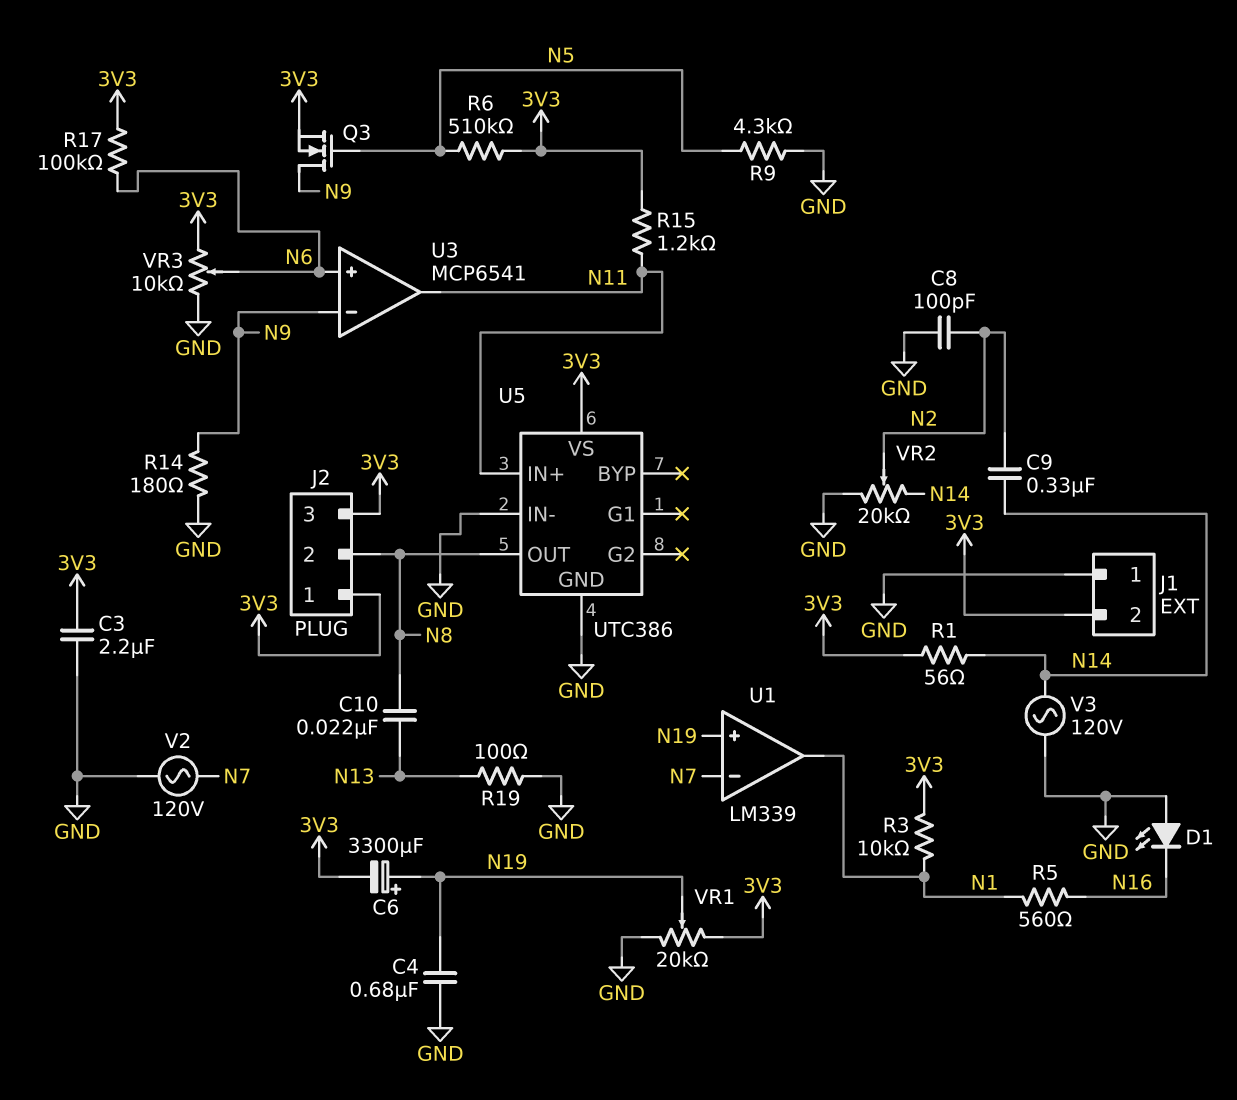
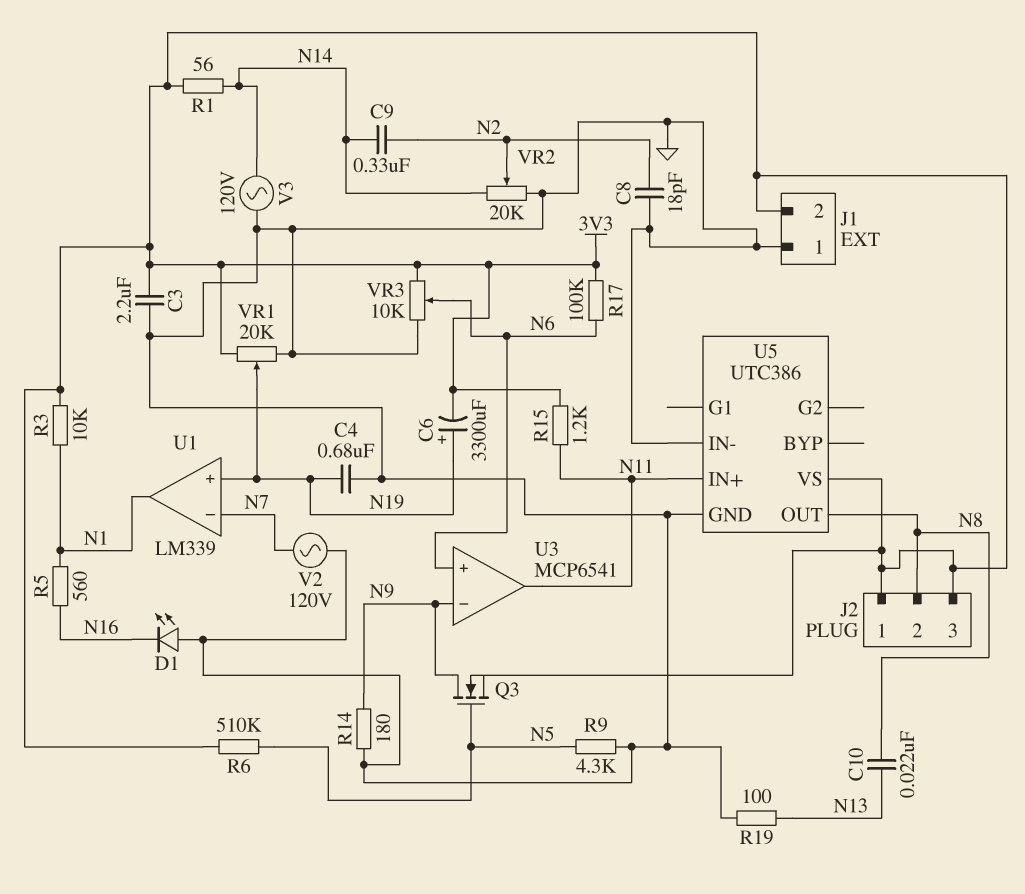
C8: 100pF (GND, N2) -> 18pF (GND, N2)

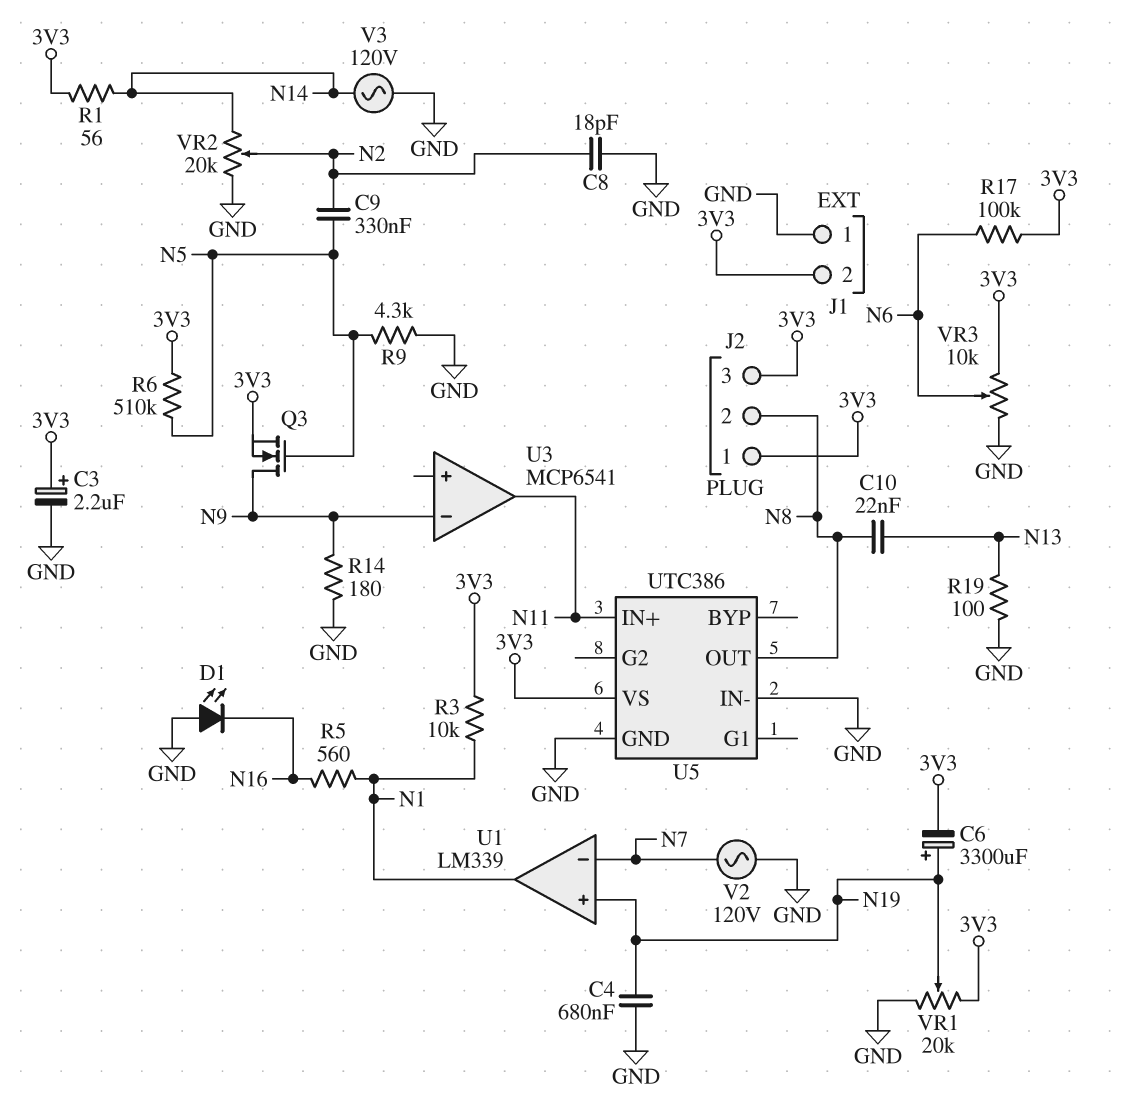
C3: 2.2uF (3V3, GND) -> 2.2uF (plus 3V3, minus GND)
C9: 330nF (N2, N14) -> 330nF (N2, N5)
R15: 1.2k (3V3, N11) -> none
U3 pin in+: N6 -> none

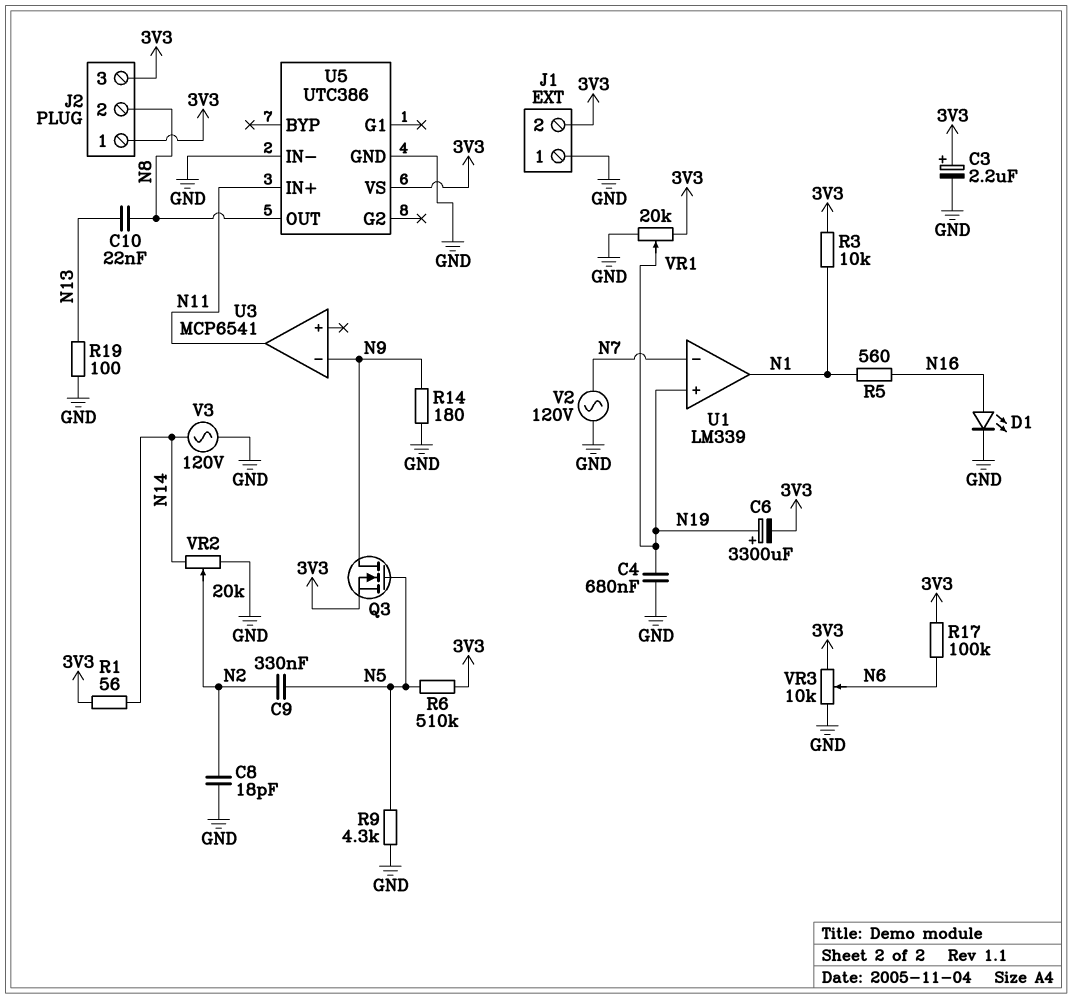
D1: LED (A GND, K N16) -> LED (A N16, K GND)

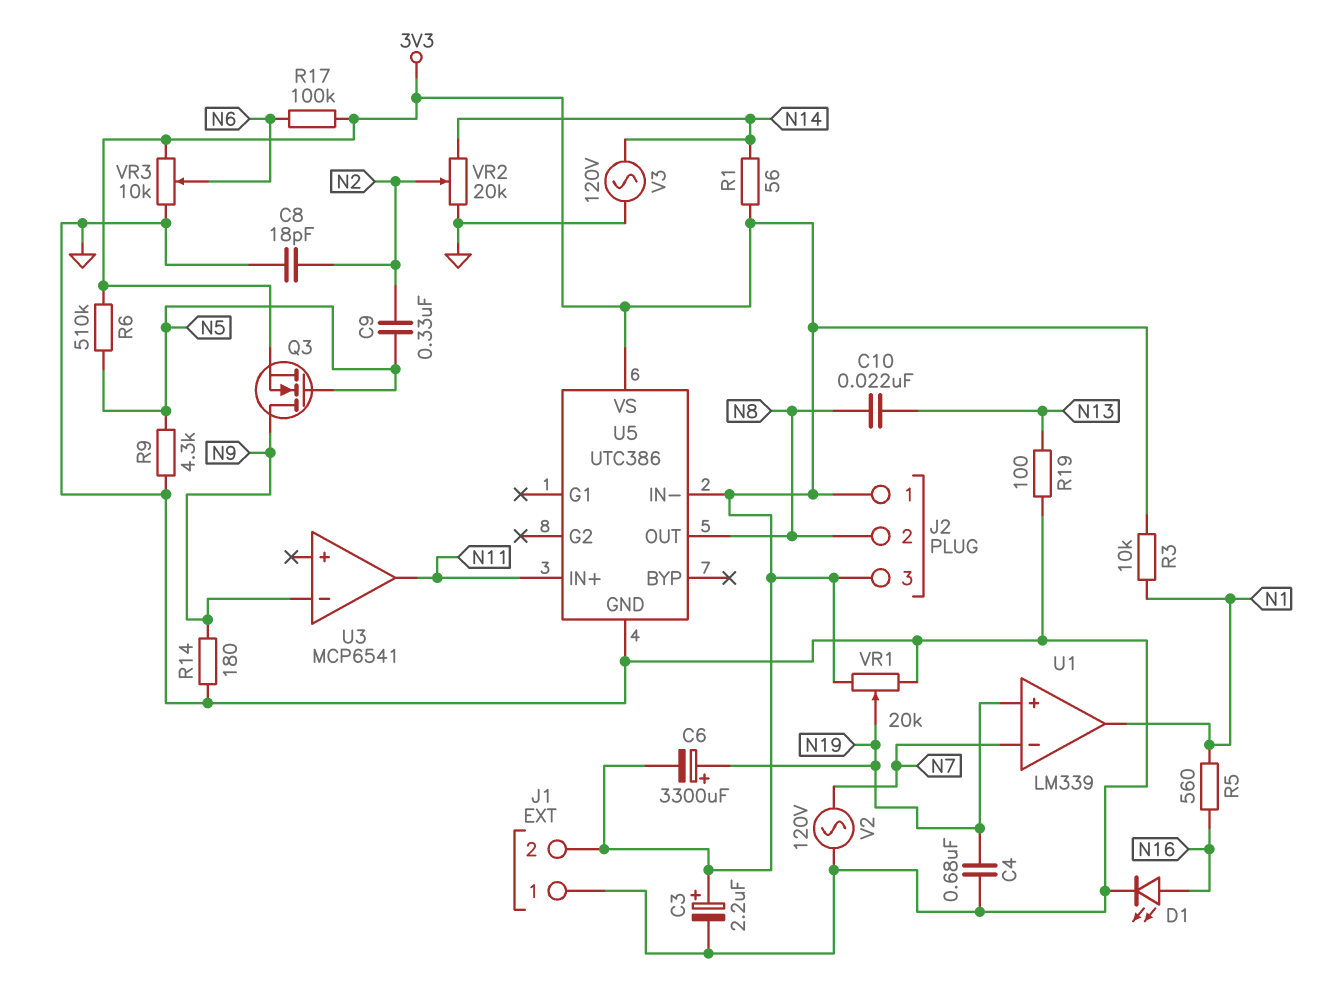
U5 pin IN-: GND -> 3V3

